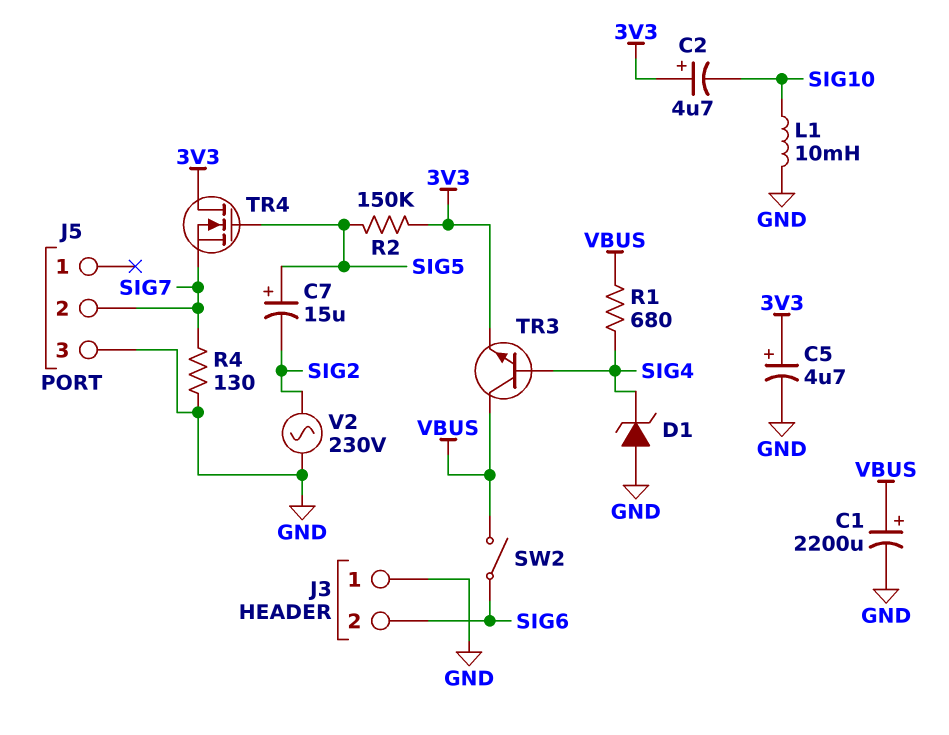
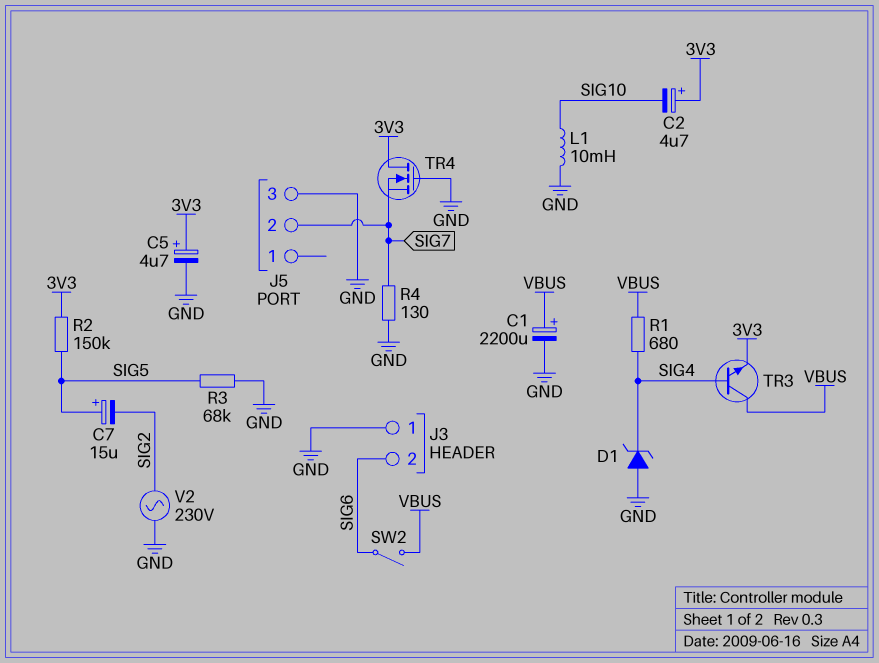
R3: none -> 68k (GND, SIG5)
TR4: NMOS (G SIG5, D 3V3, S SIG7) -> NMOS (G GND, D 3V3, S SIG7)

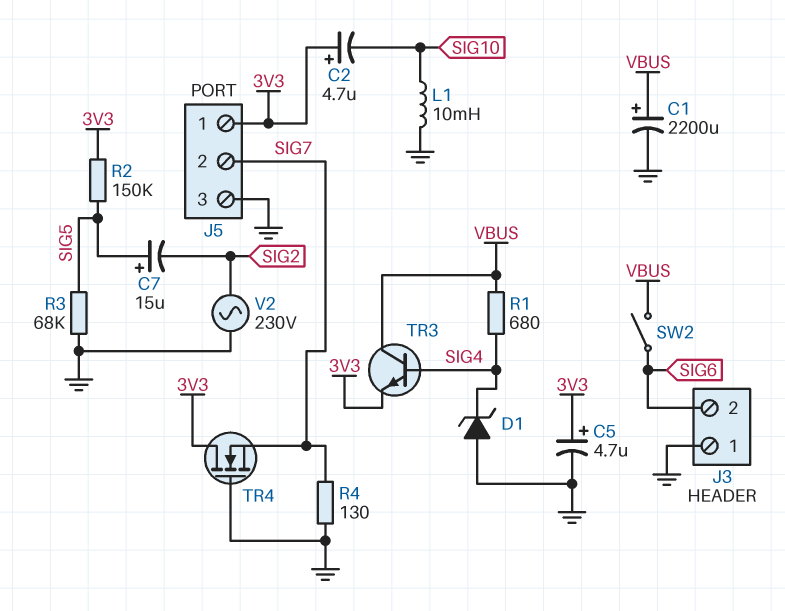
J5 pin 1: none -> 3V3

